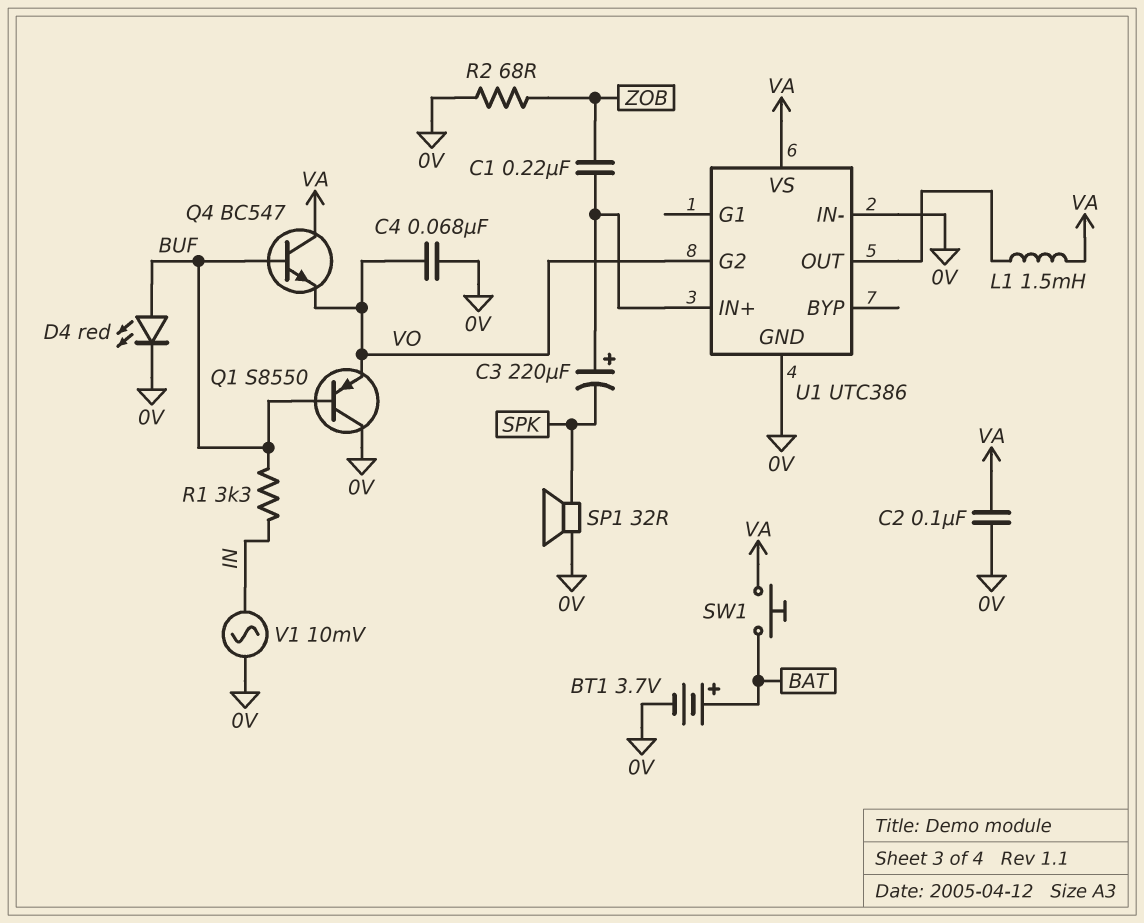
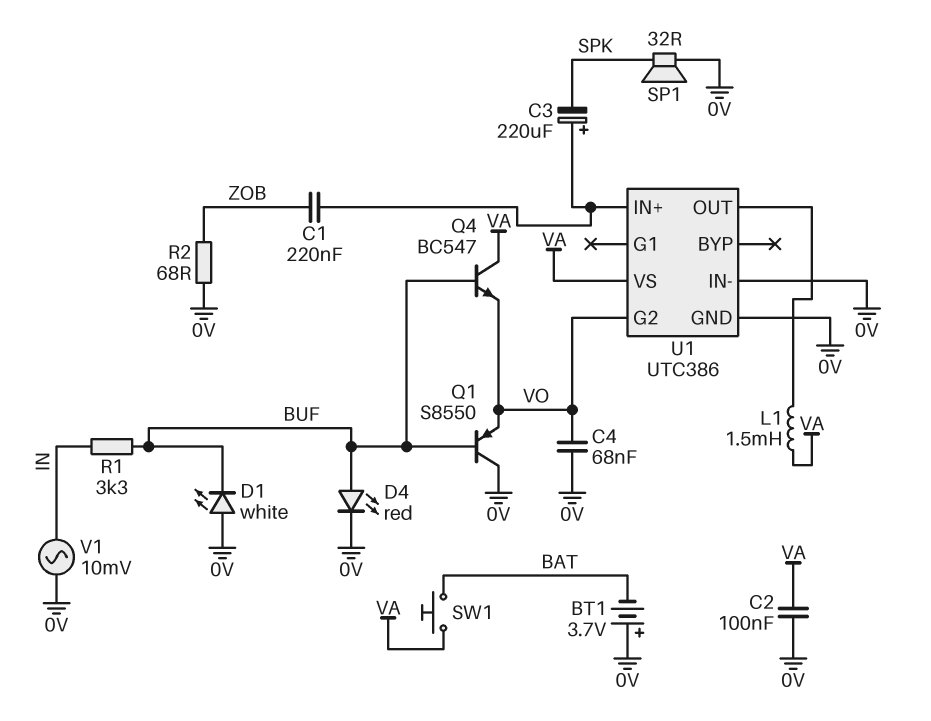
BT1: 3.7V (plus BAT, minus 0V) -> 3.7V (plus 0V, minus BAT)
D1: none -> LED white (A 0V, K BUF)

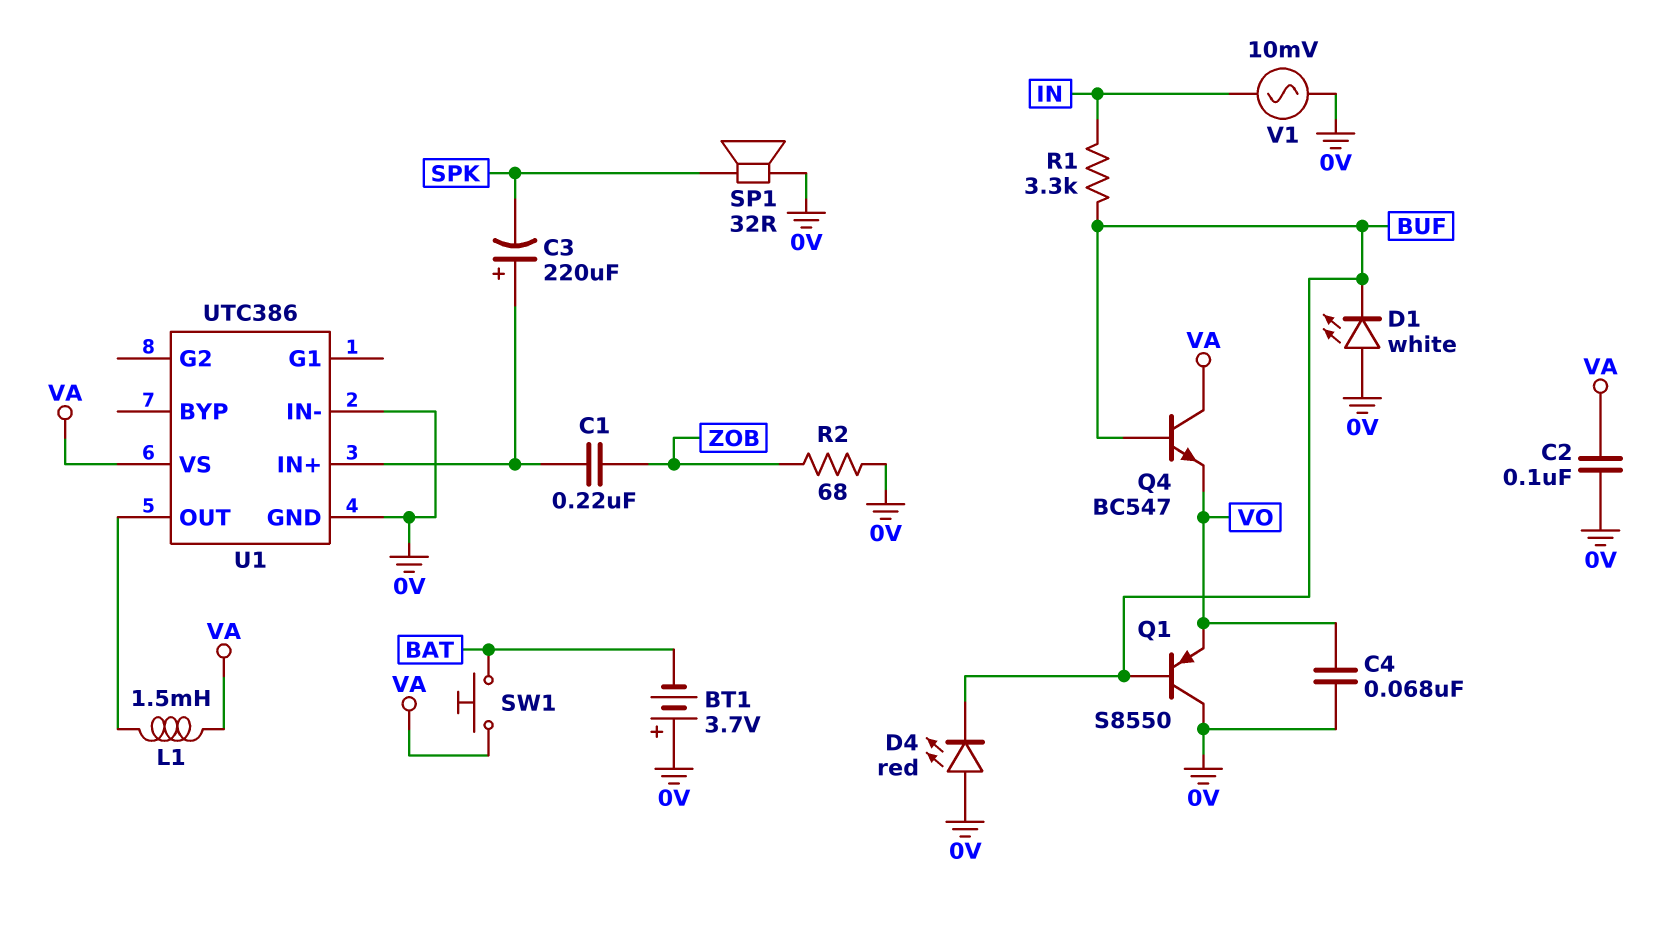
D4: LED red (A BUF, K 0V) -> LED red (A 0V, K BUF)
U1 pin G2: VO -> none

